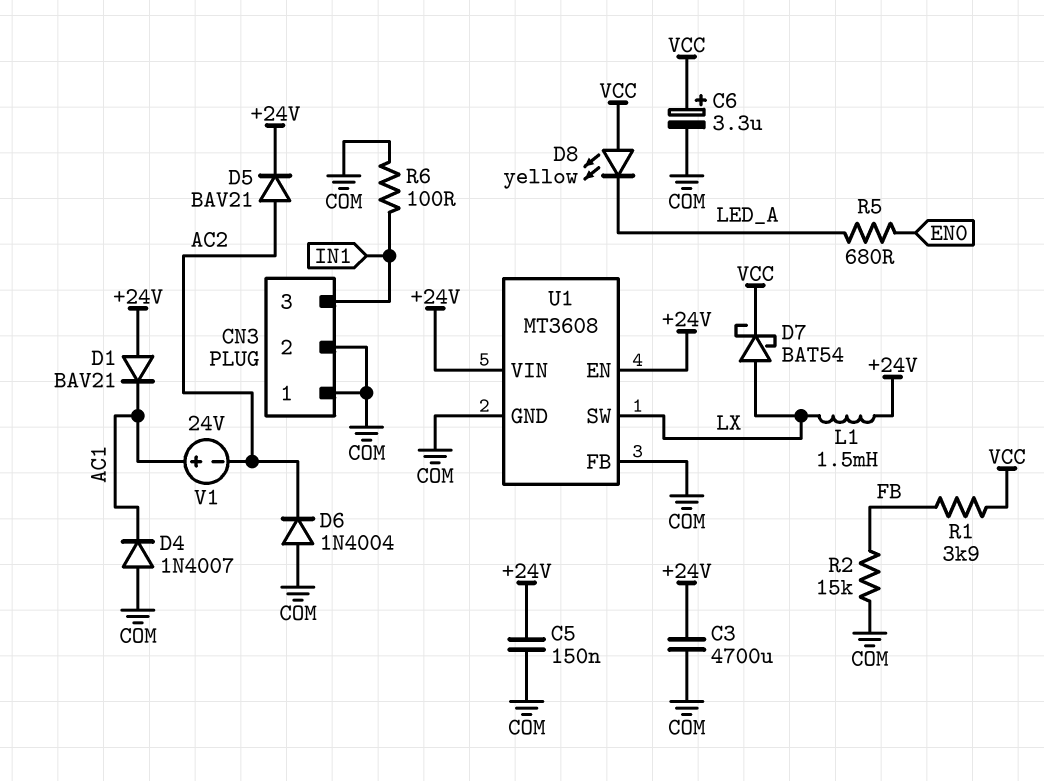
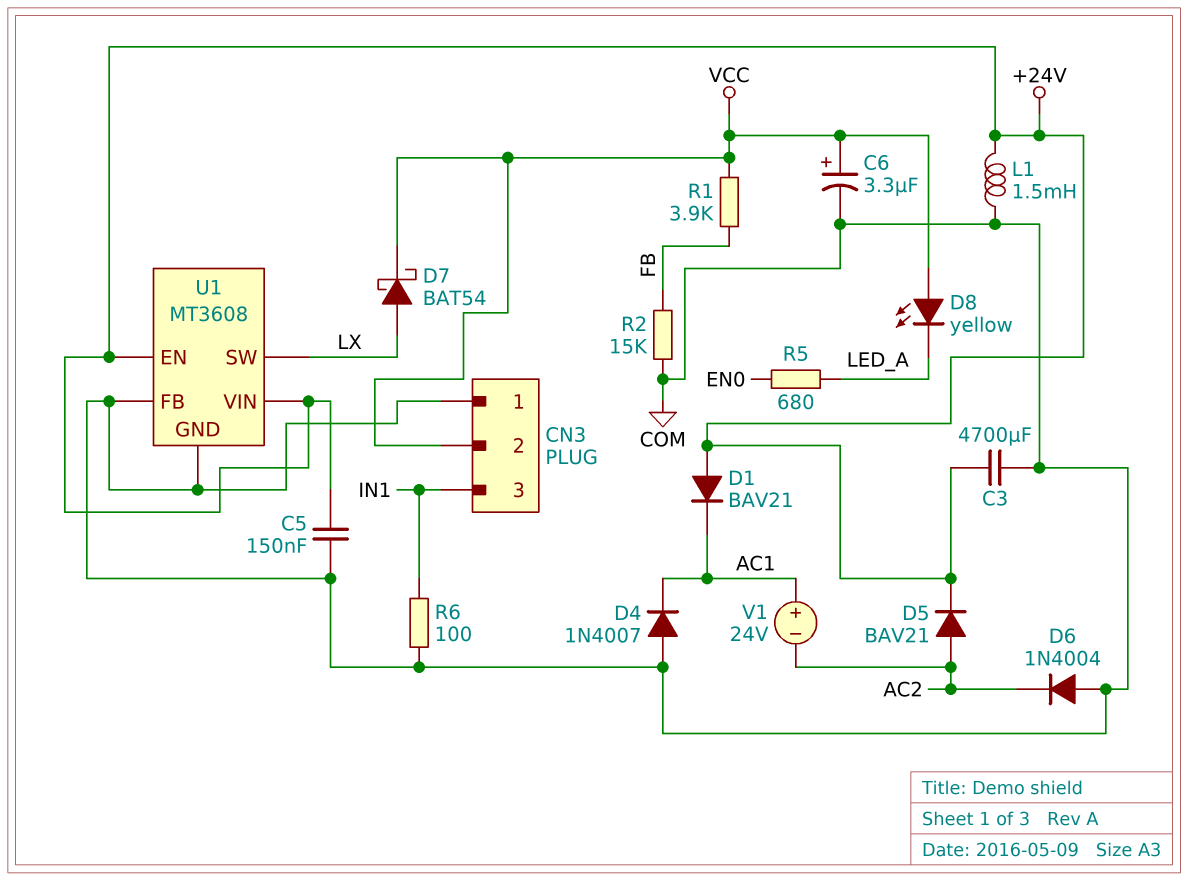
CN3 pin 2: COM -> VCC
L1: 1.5mH (+24V, LX) -> 1.5mH (+24V, COM)

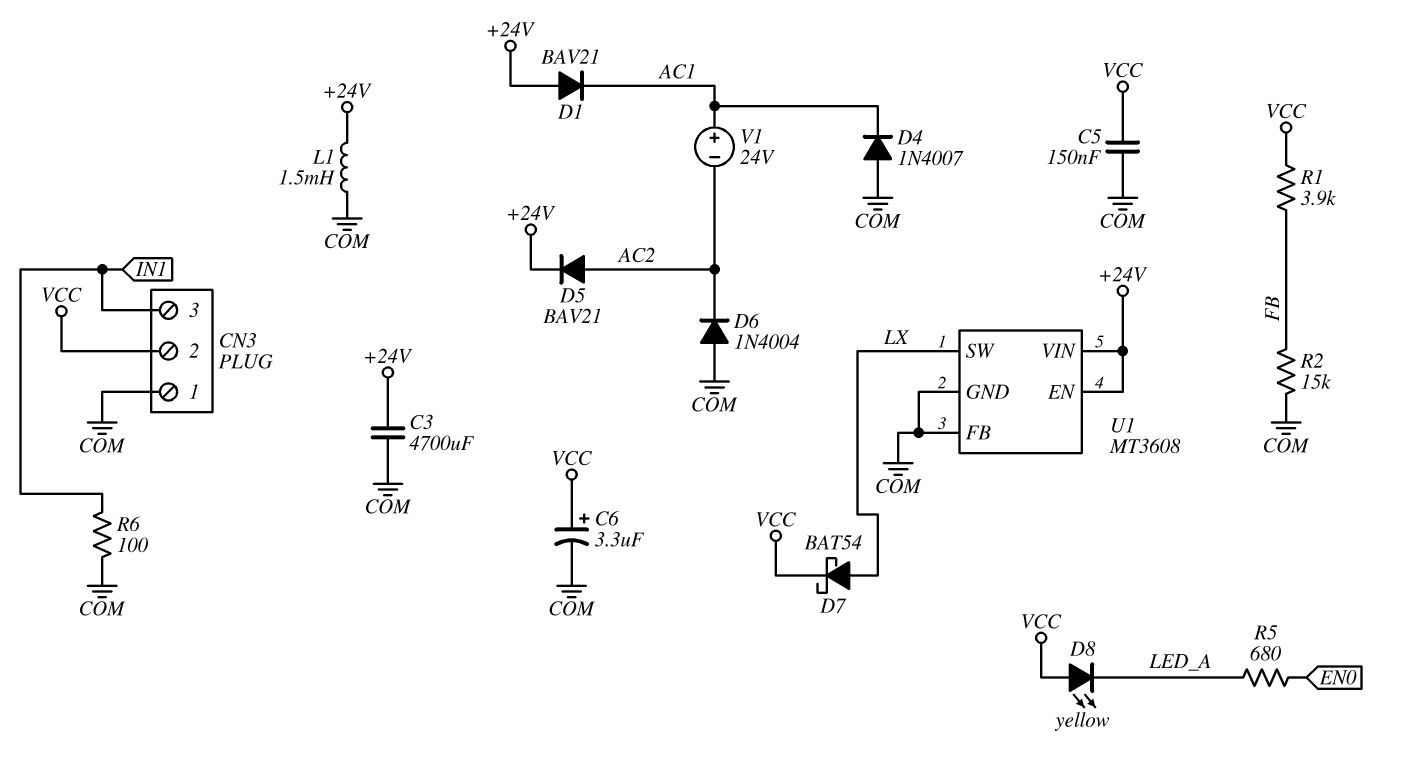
C5: 150nF (+24V, COM) -> 150nF (COM, VCC)

